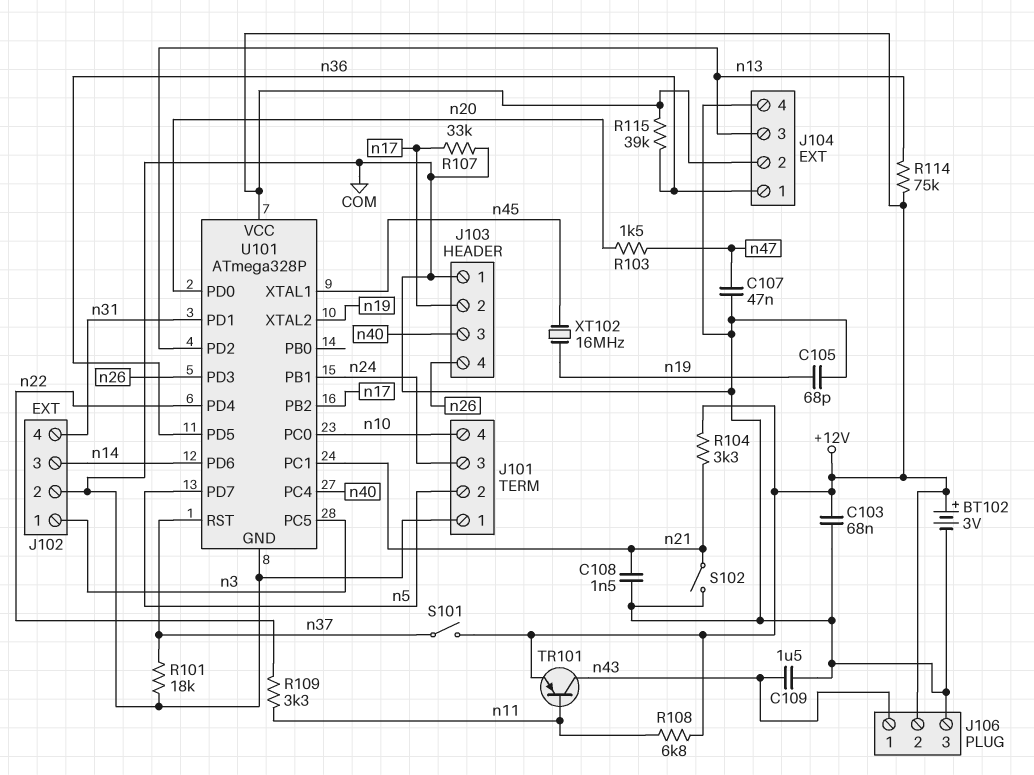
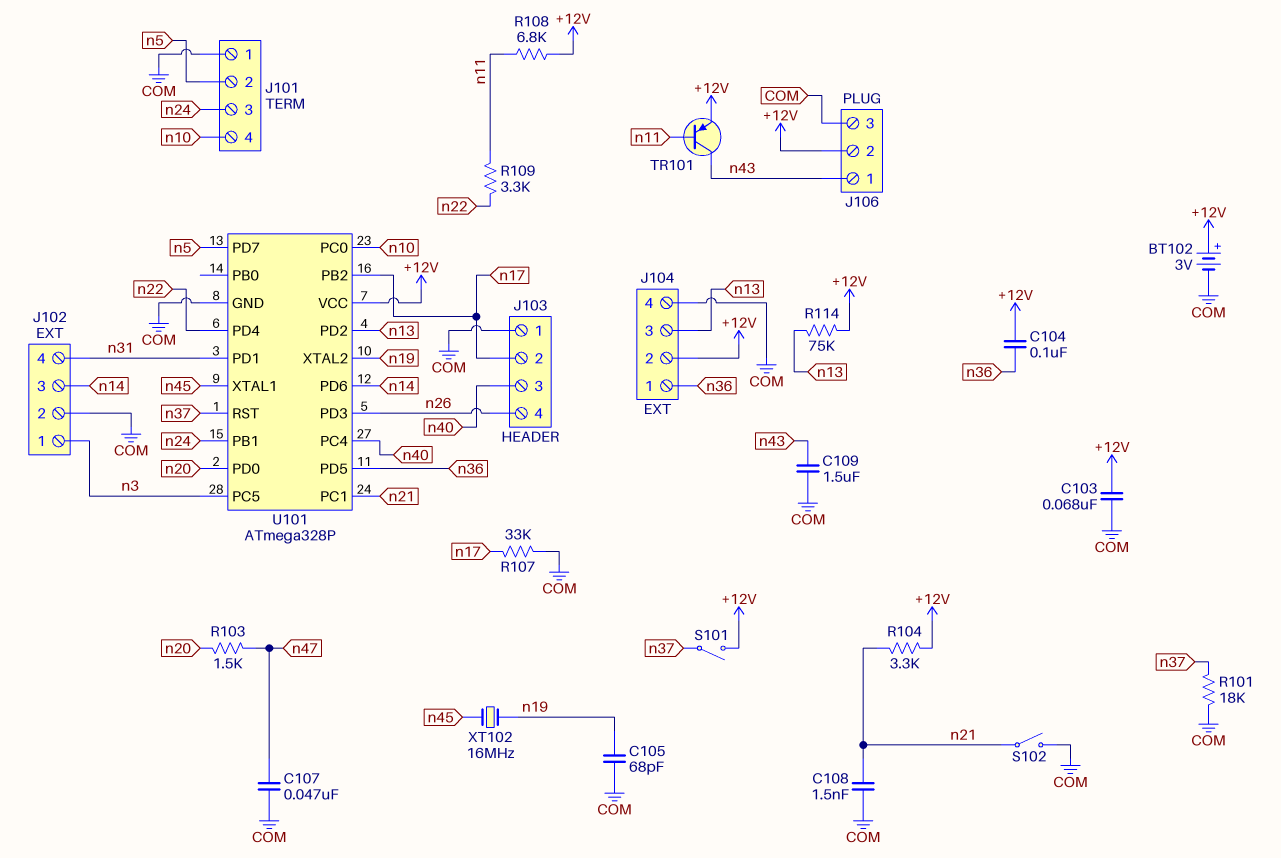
C104: none -> 100nF (+12V, n36)
R115: 39k (+12V, n36) -> none

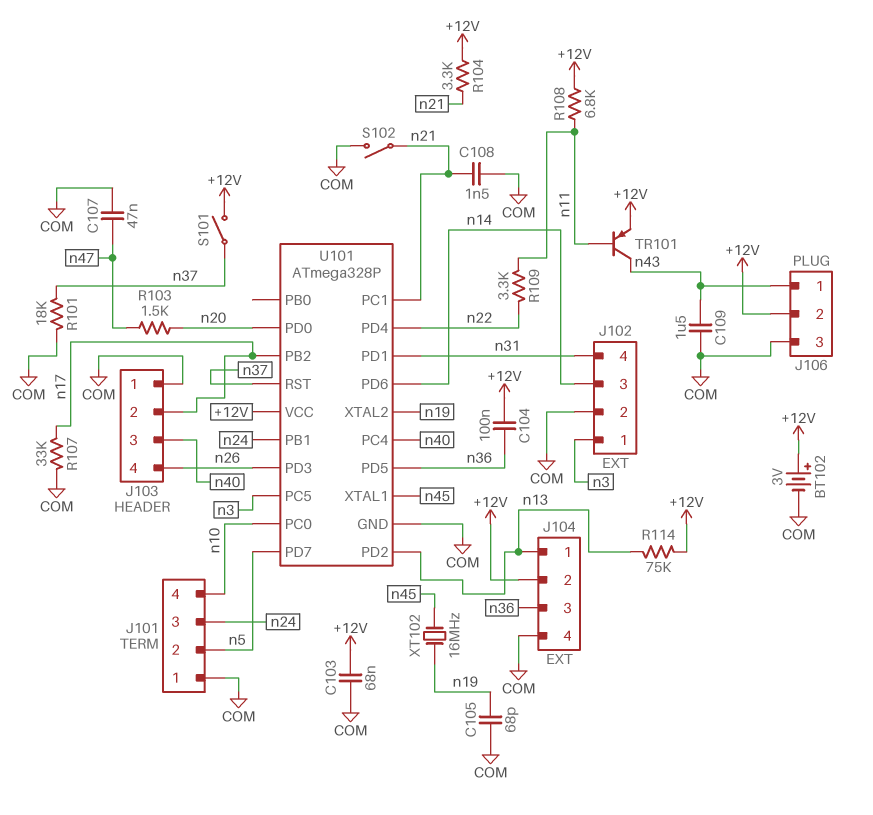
J104 pin 1: n36 -> n13
J104 pin 3: n13 -> n36

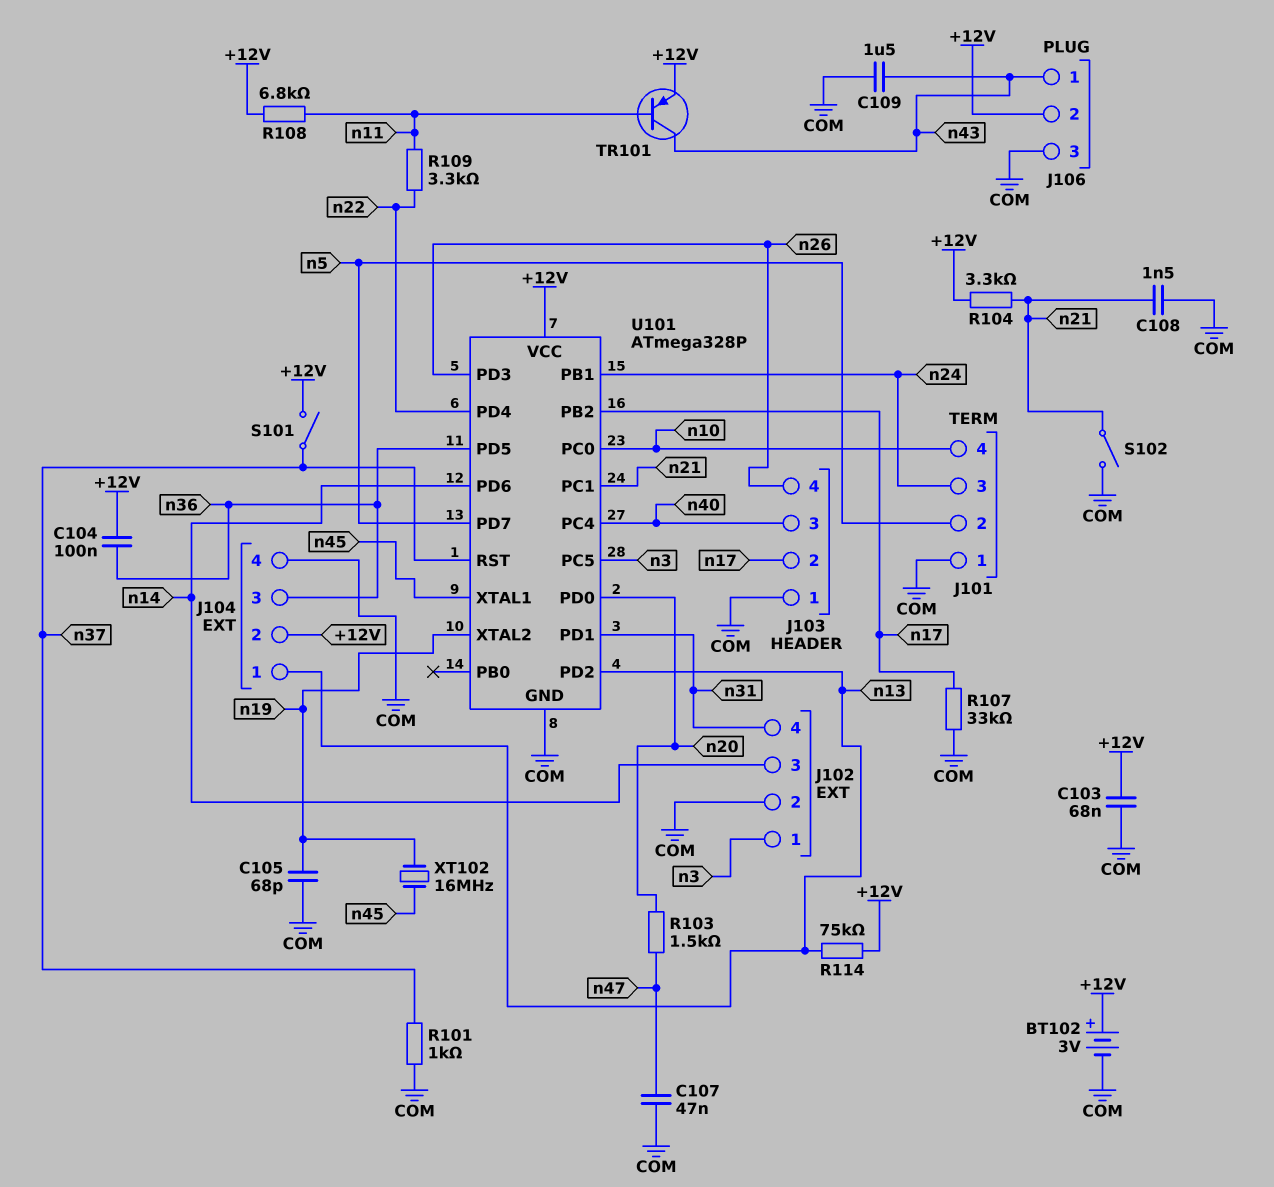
R101: 18k (COM, n37) -> 1k (COM, n37)

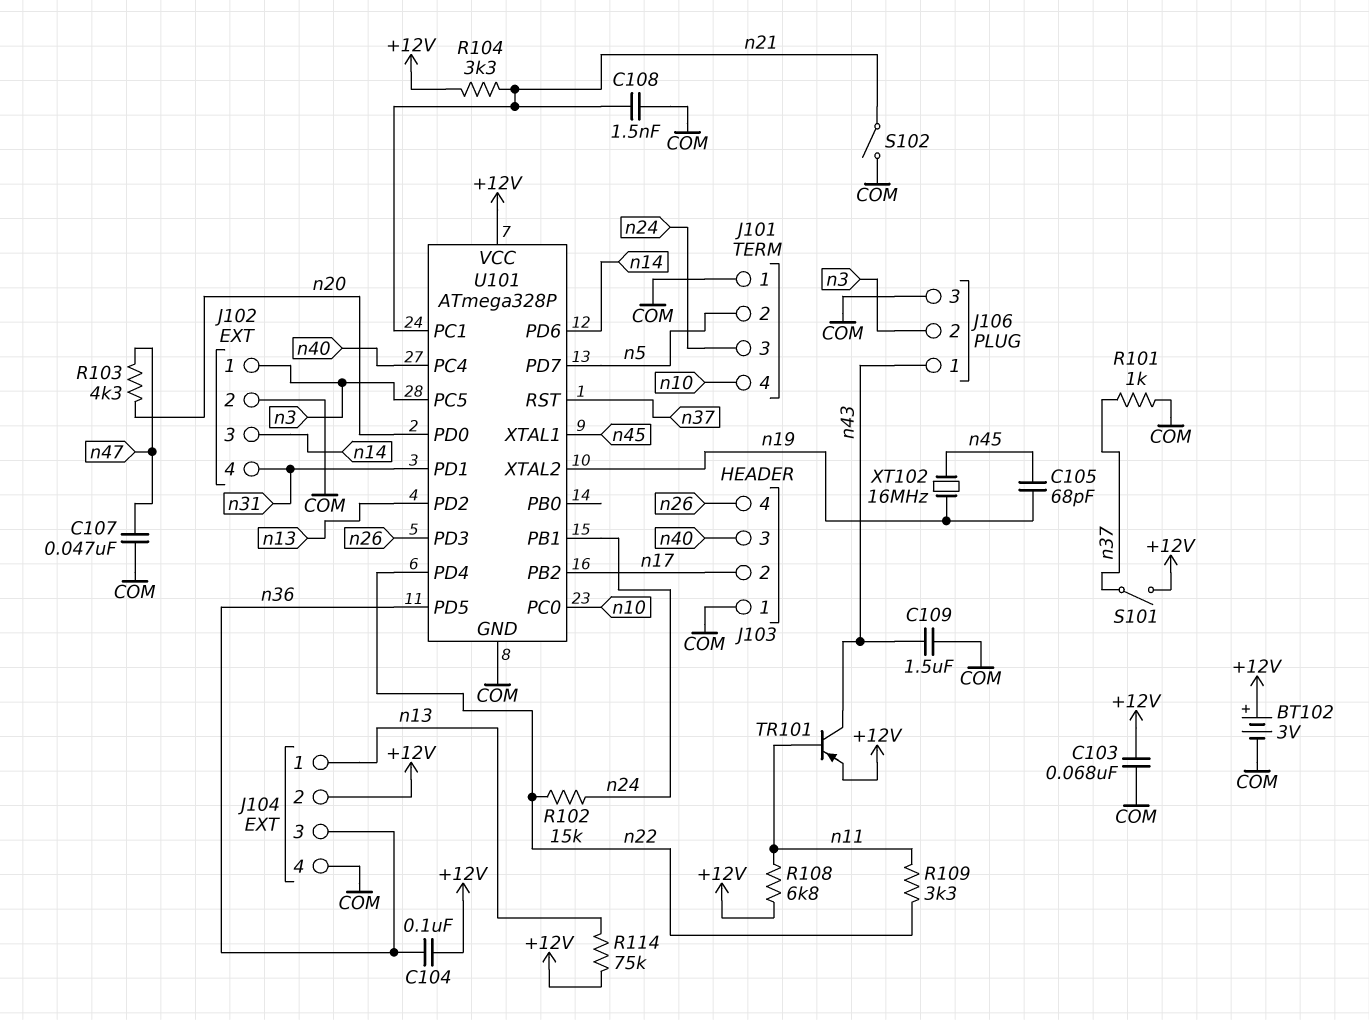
C105: 68pF (COM, n19) -> 68pF (n19, n45)
J106 pin 2: +12V -> n3
R102: none -> 15k (n22, n24)
R103: 1.5k (n20, n47) -> 4.3k (n20, n47)
R107: 33k (COM, n17) -> none

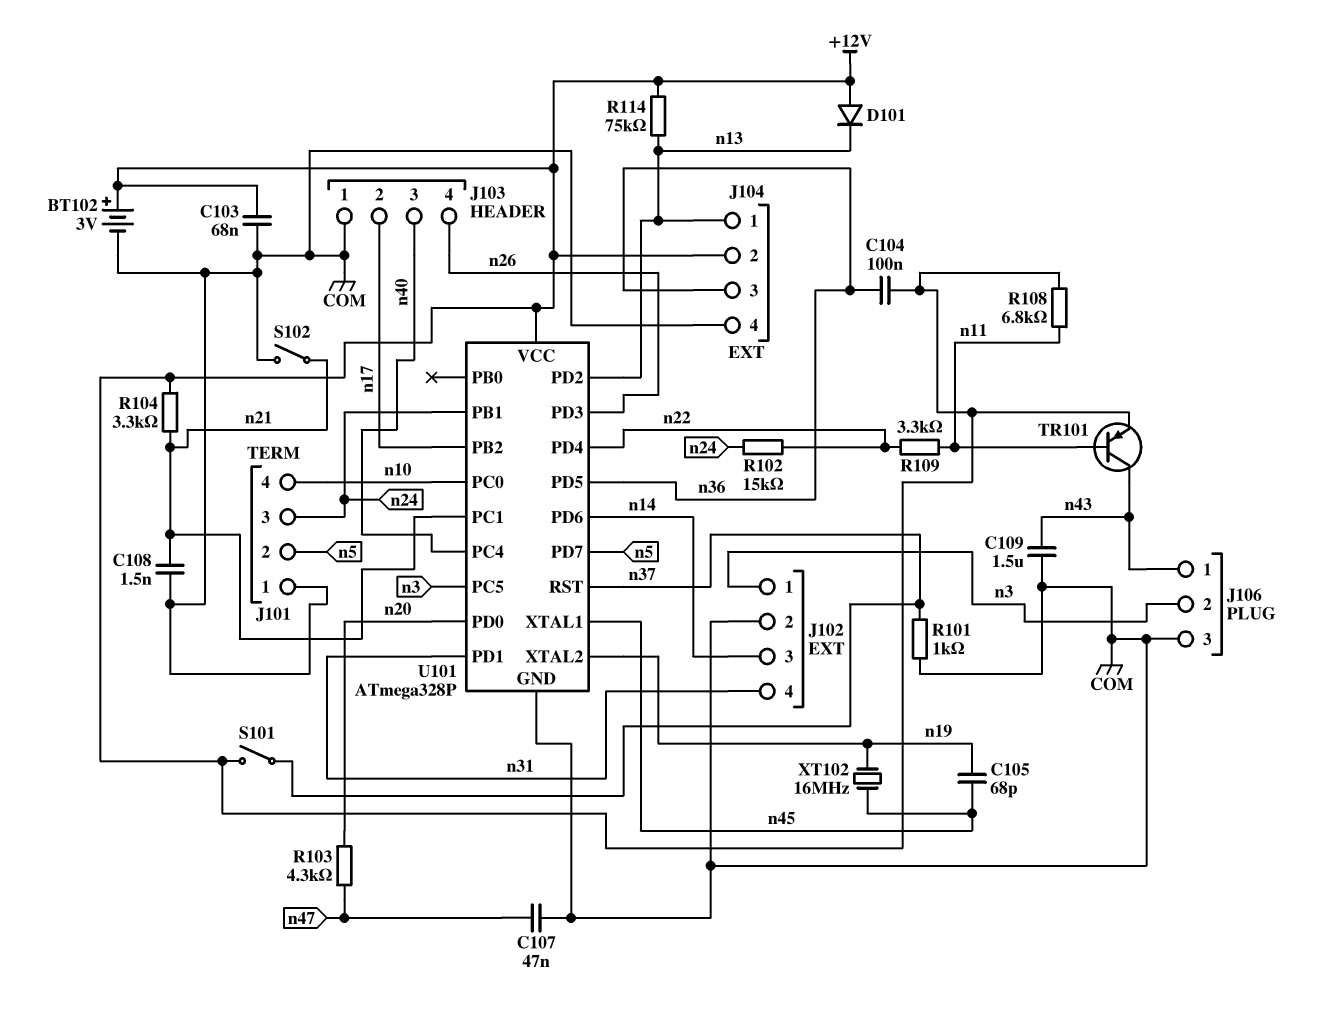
D101: none -> diode (A +12V, K n13)

